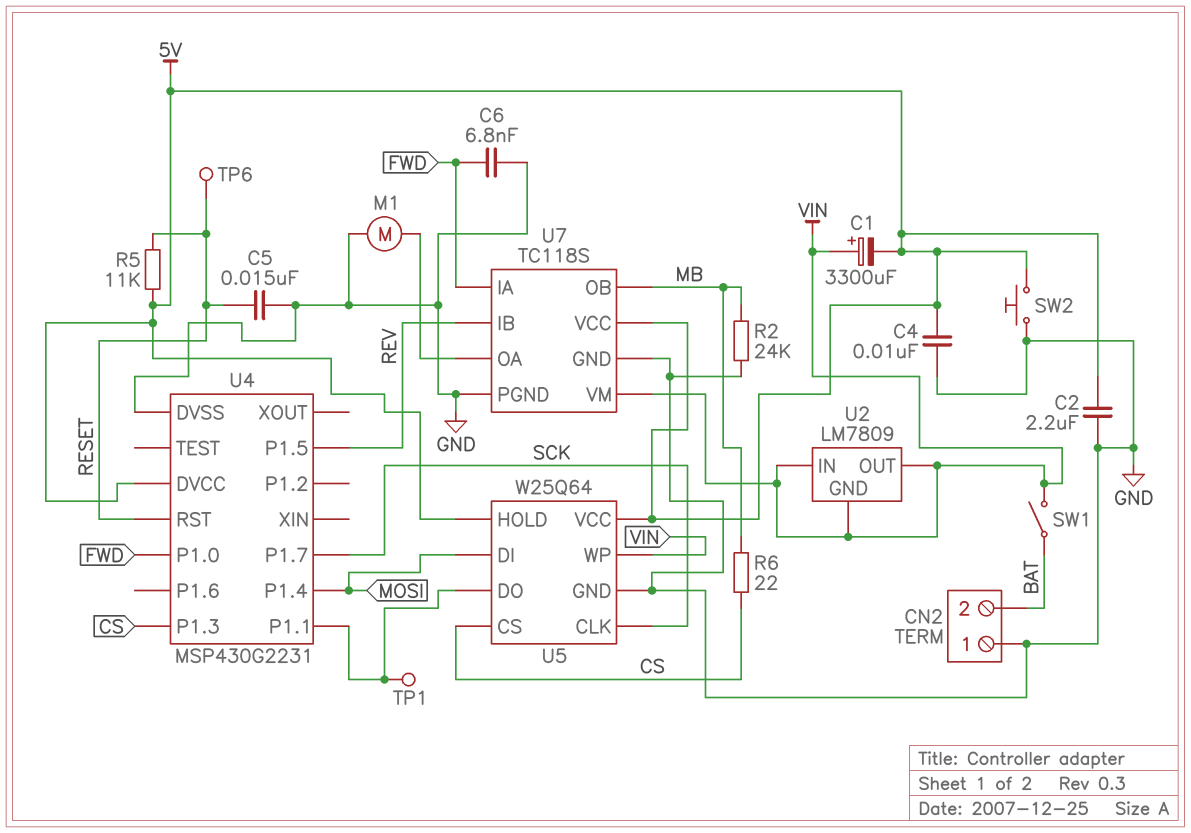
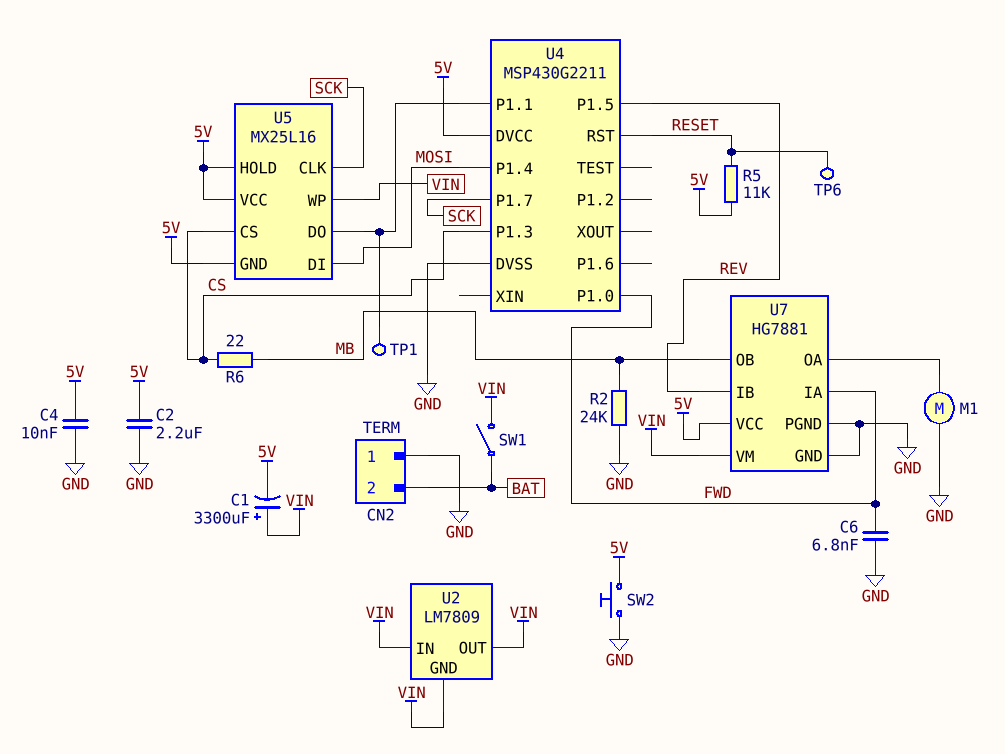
C5: 15nF (GND, RESET) -> none
U4: MSP430G2231 -> MSP430G2211
U5: W25Q64 -> MX25L16
U5 pin GND: GND -> 5V
U7: TC118S -> HG7881

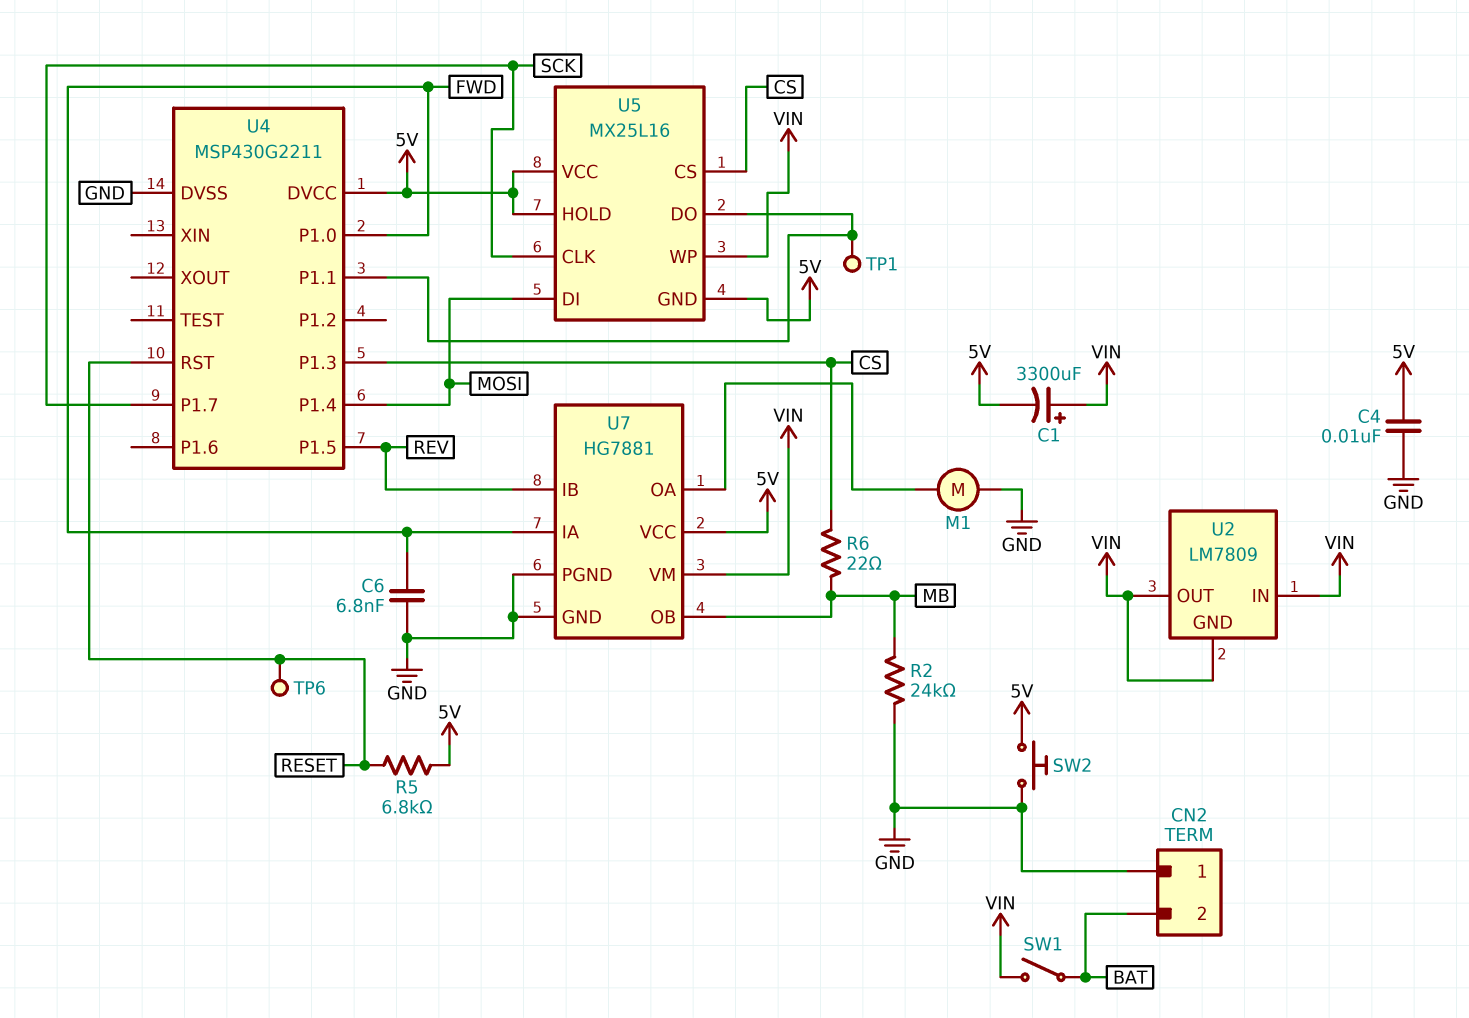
C2: 2.2uF (5V, GND) -> none
R5: 11k (5V, RESET) -> 6.8k (5V, RESET)

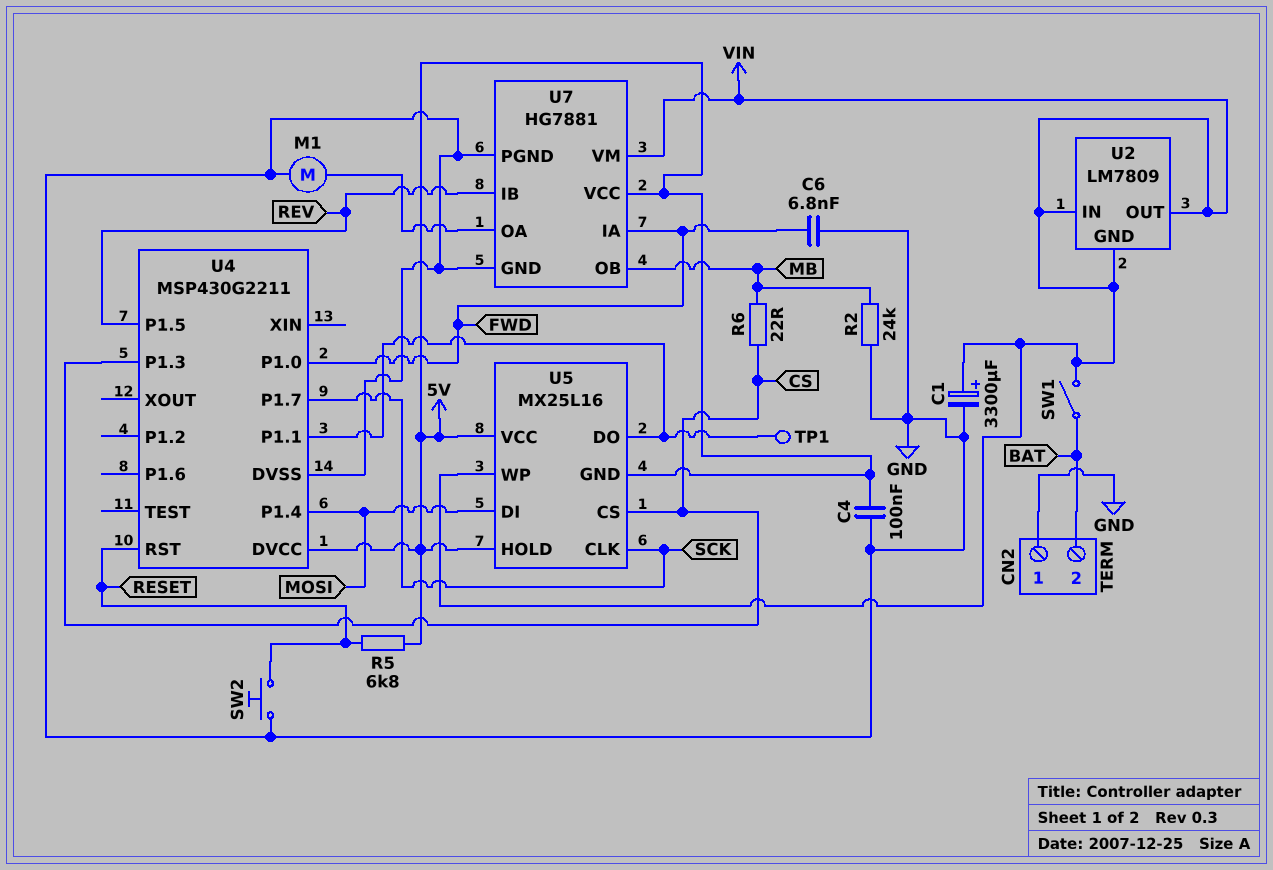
C1: 3300uF (plus VIN, minus 5V) -> 3300uF (plus VIN, minus GND)
C4: 10nF (5V, GND) -> 100nF (5V, GND)
SW2: button (5V, GND) -> button (GND, RESET)
TP6: test point (RESET) -> none

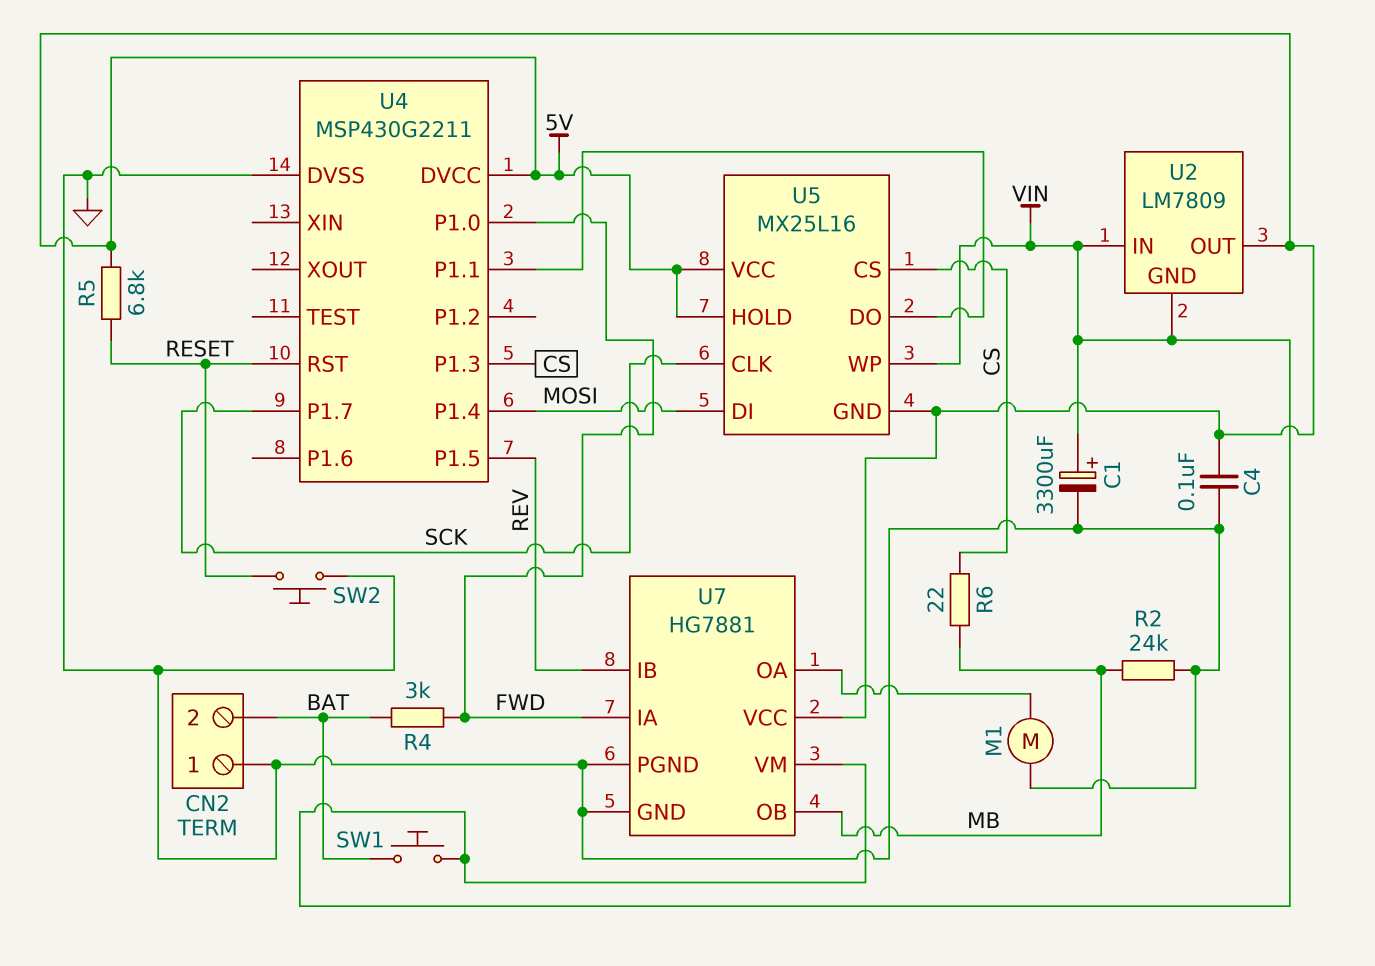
C6: 6.8nF (FWD, GND) -> none
R4: none -> 3k (BAT, FWD)
SW1: switch (BAT, VIN) -> button (BAT, VIN)
TP1: test point (U4/P1.1) -> none
U2 pin OUT: VIN -> 5V

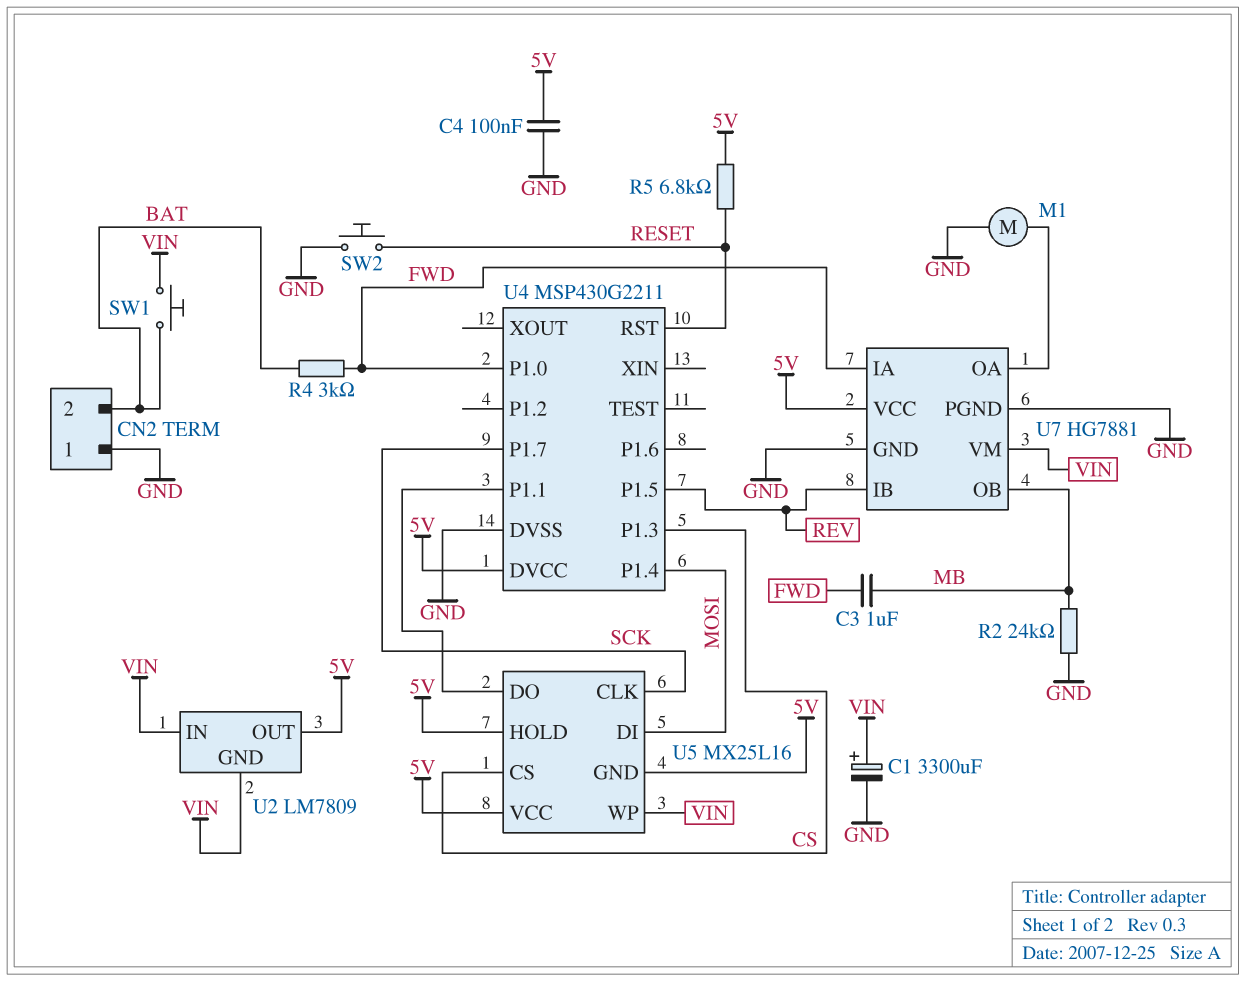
C3: none -> 1uF (FWD, MB)
R6: 22 (CS, MB) -> none

